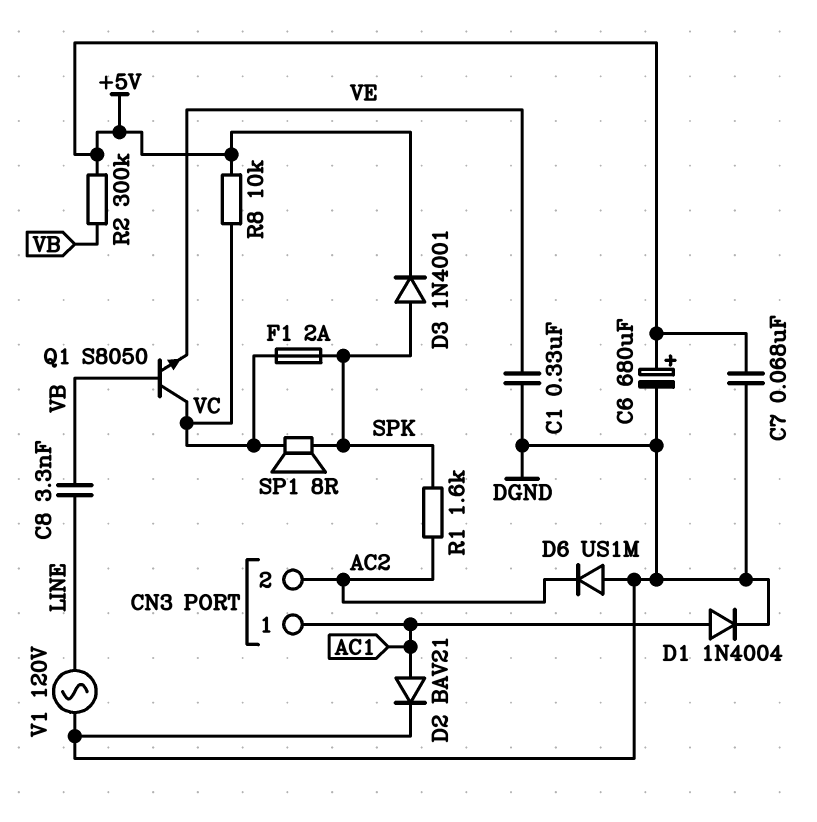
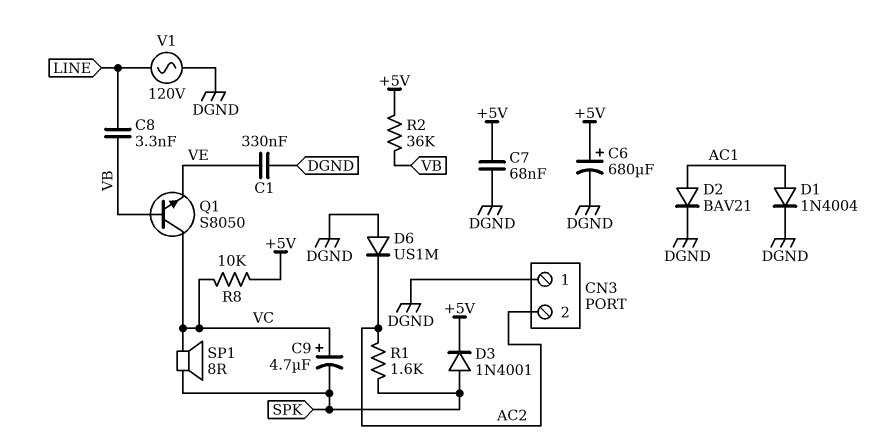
C9: none -> 4.7uF (plus VC, minus SPK)
CN3 pin 1: AC1 -> DGND
F1: 2A (SPK, VC) -> none
R2: 300k (+5V, VB) -> 36k (+5V, VB)

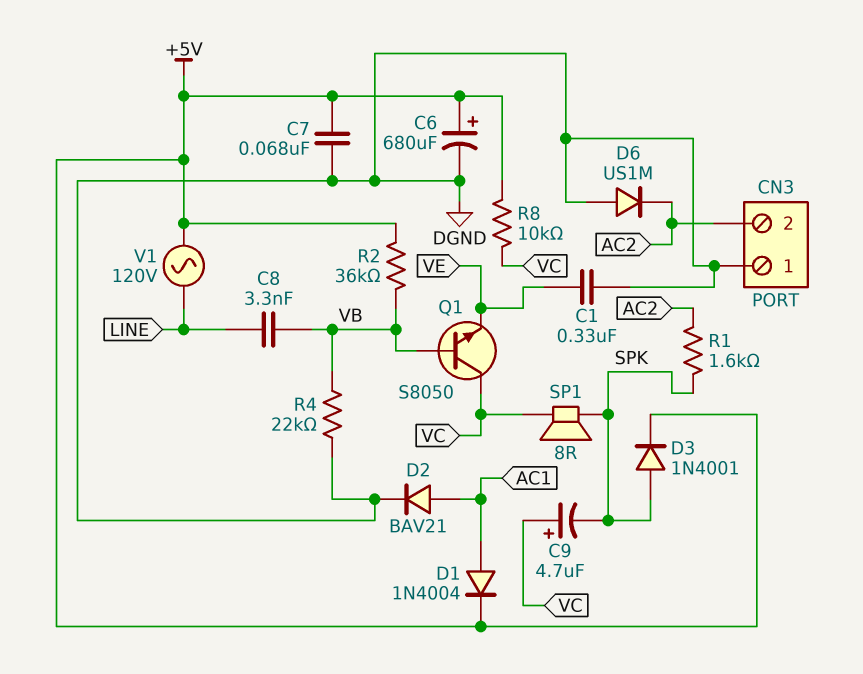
D1: diode 1N4004 (A AC1, K DGND) -> diode 1N4004 (A AC1, K +5V)
R4: none -> 22k (DGND, VB)
V1: AC 120V (DGND, LINE) -> AC 120V (+5V, LINE)

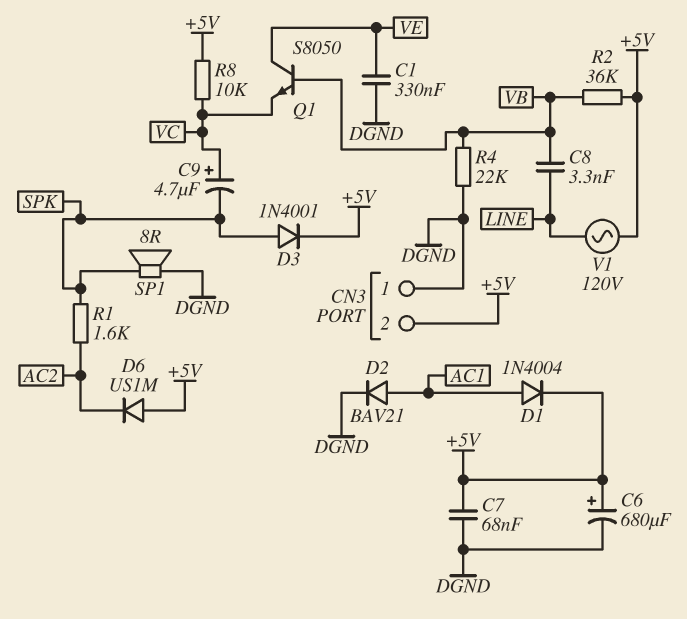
CN3 pin 2: AC2 -> +5V
D6: diode US1M (A DGND, K AC2) -> diode US1M (A +5V, K AC2)
Q1: NPN S8050 (B VB, C VC, E VE) -> NPN S8050 (B VB, C VE, E VC)
SP1: speaker 8R (SPK, VC) -> speaker 8R (DGND, SPK)

